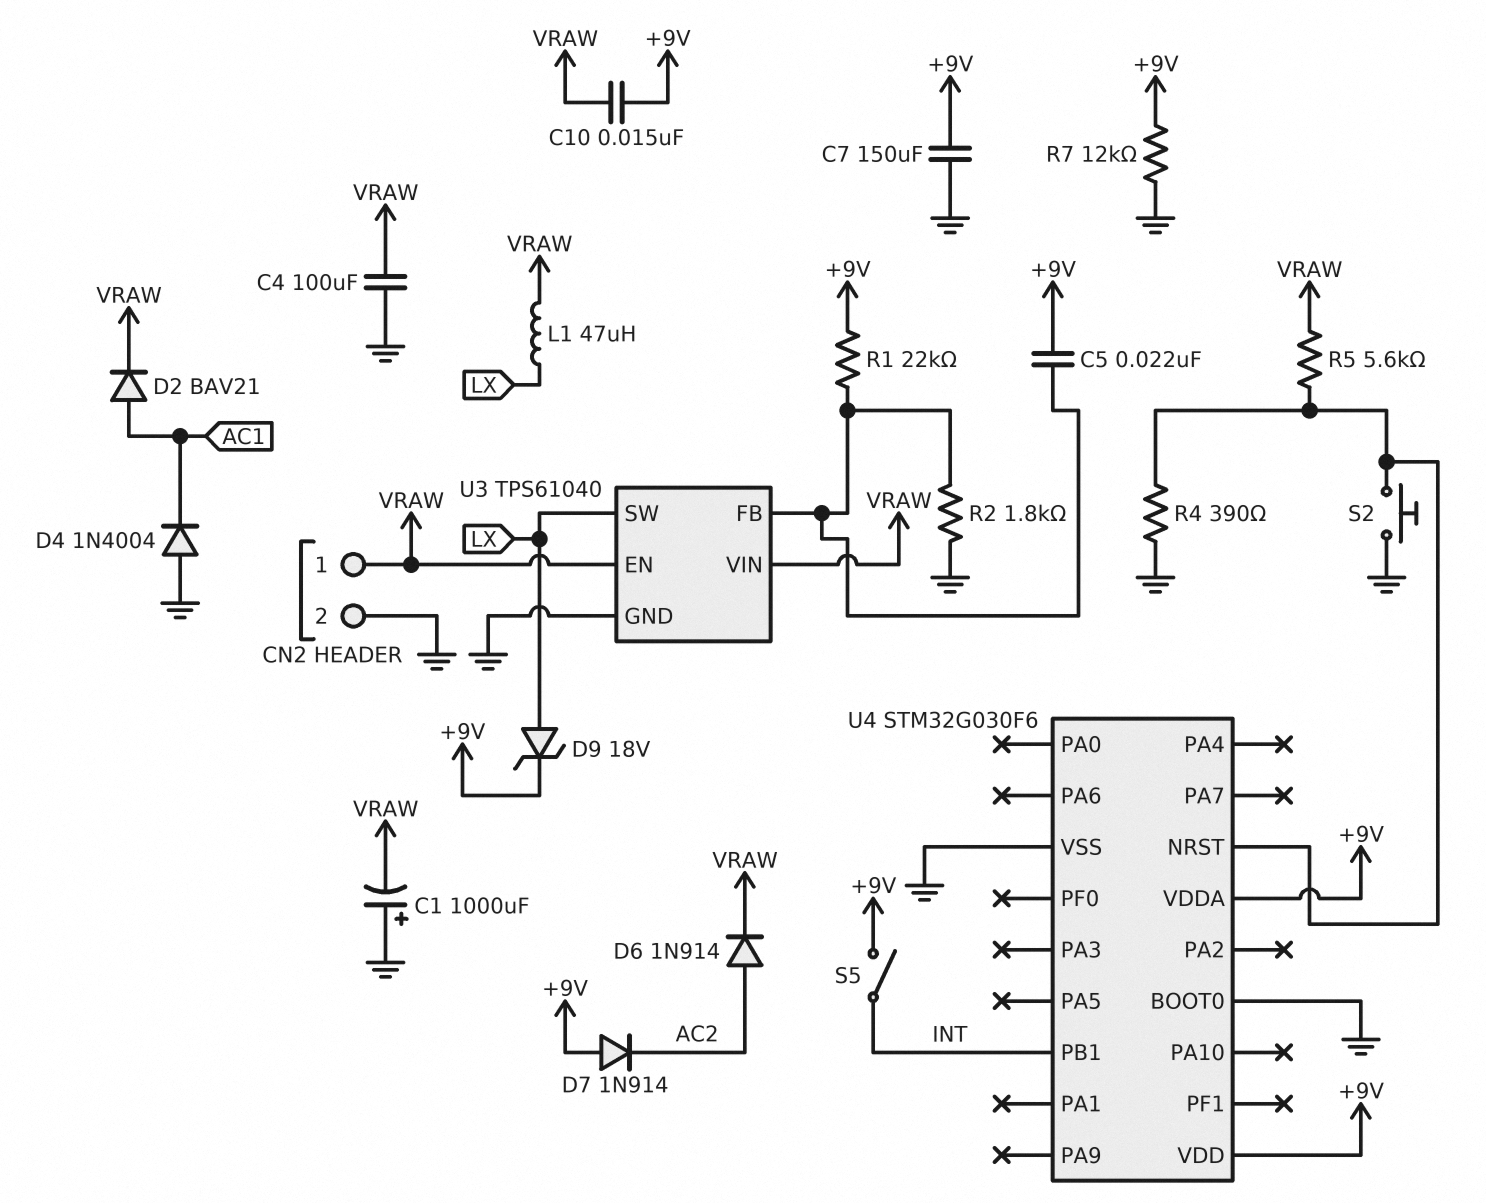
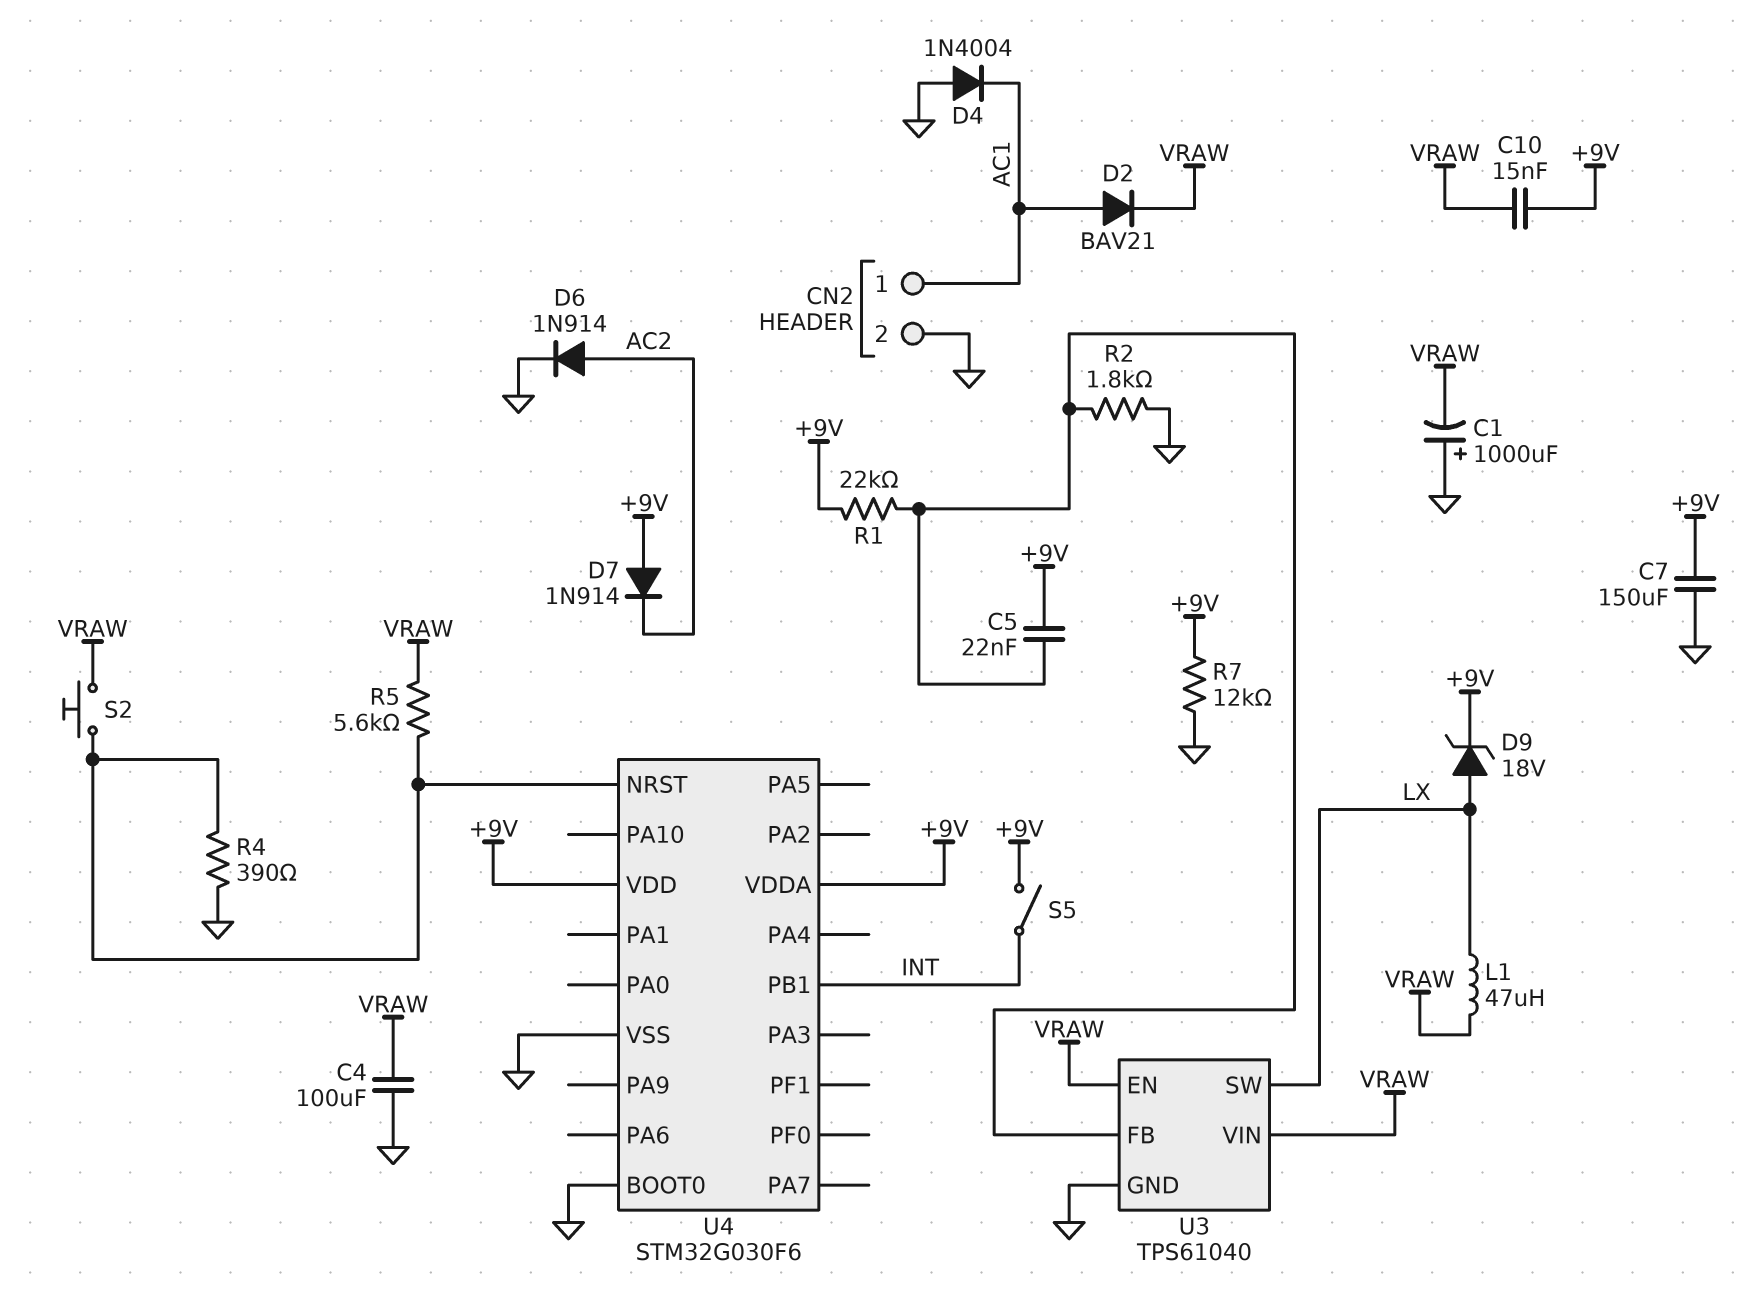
CN2 pin 1: VRAW -> AC1
D6: diode 1N914 (A AC2, K VRAW) -> diode 1N914 (A AC2, K GND)
S2: button (GND, U4/NRST) -> button (U4/NRST, VRAW)

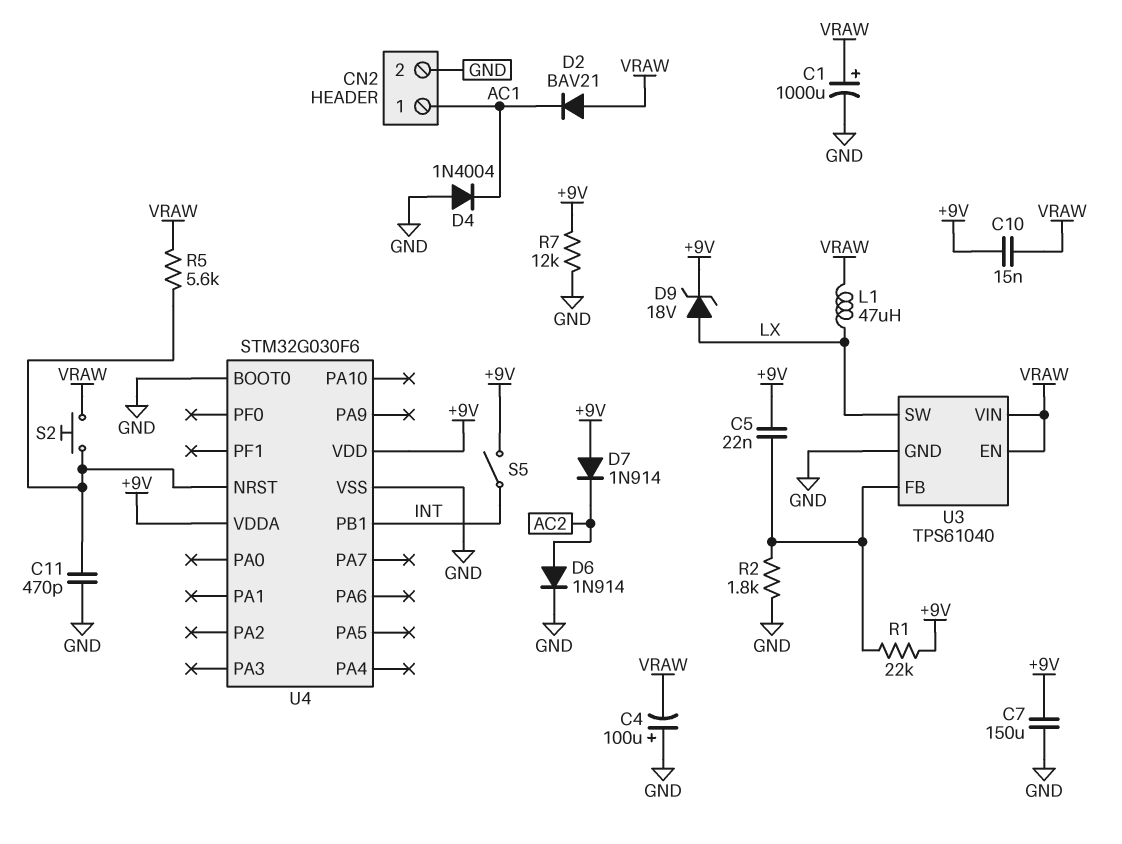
C1: 1000uF (plus GND, minus VRAW) -> 1000uF (plus VRAW, minus GND)
C4: 100uF (GND, VRAW) -> 100uF (plus GND, minus VRAW)
C11: none -> 470pF (GND, U4/NRST)
D2: diode BAV21 (A AC1, K VRAW) -> diode BAV21 (A VRAW, K AC1)
R4: 390 (GND, U4/NRST) -> none

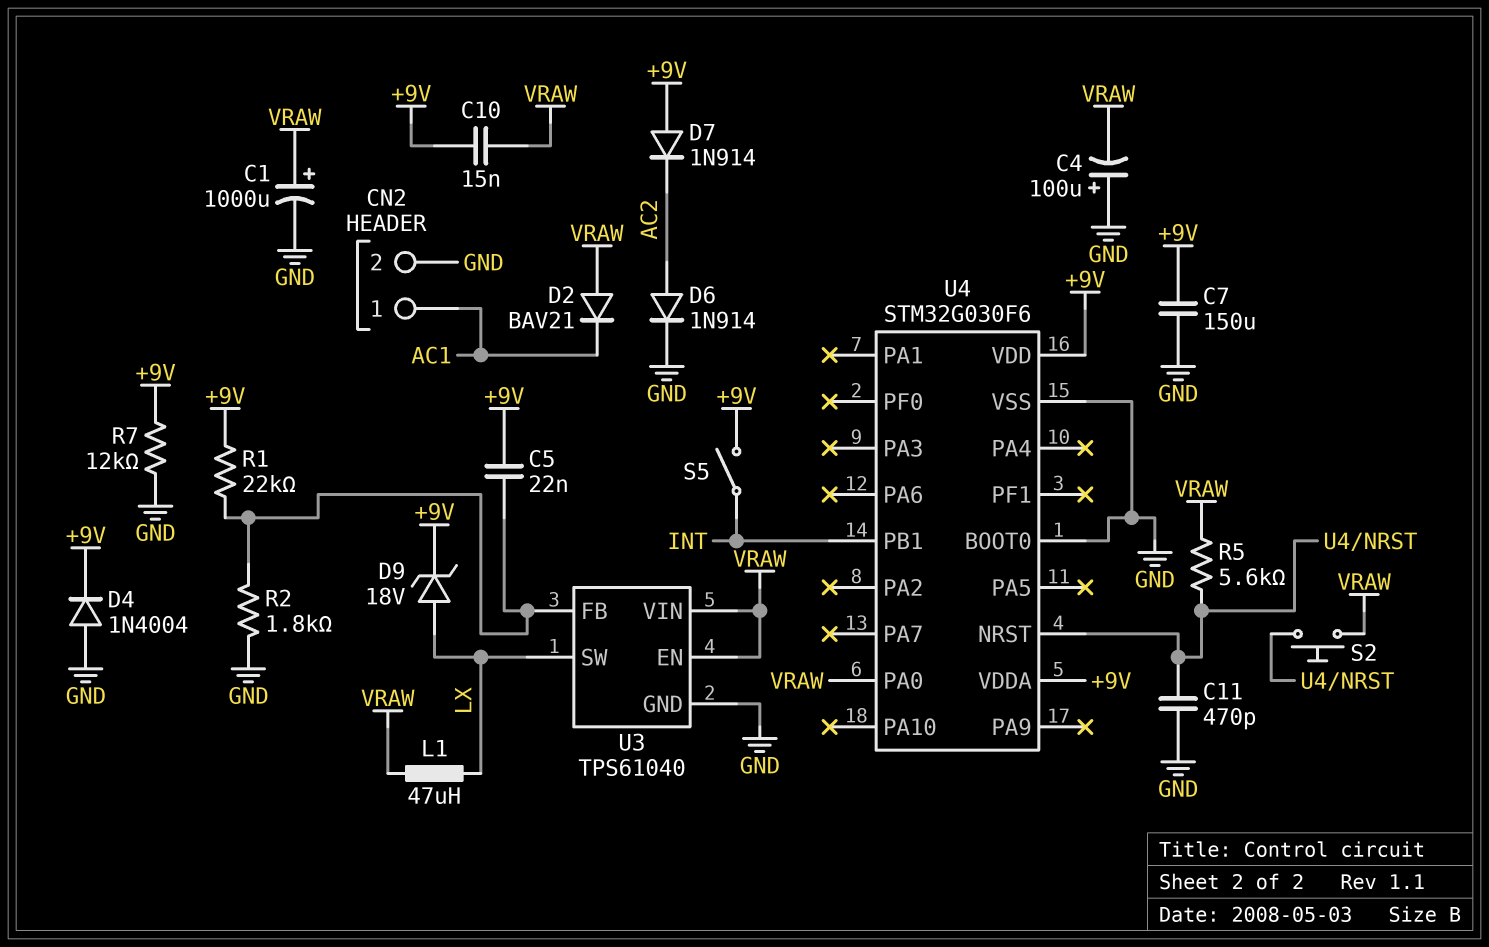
D4: diode 1N4004 (A GND, K AC1) -> diode 1N4004 (A GND, K +9V)
U4 pin PA0: none -> VRAW

